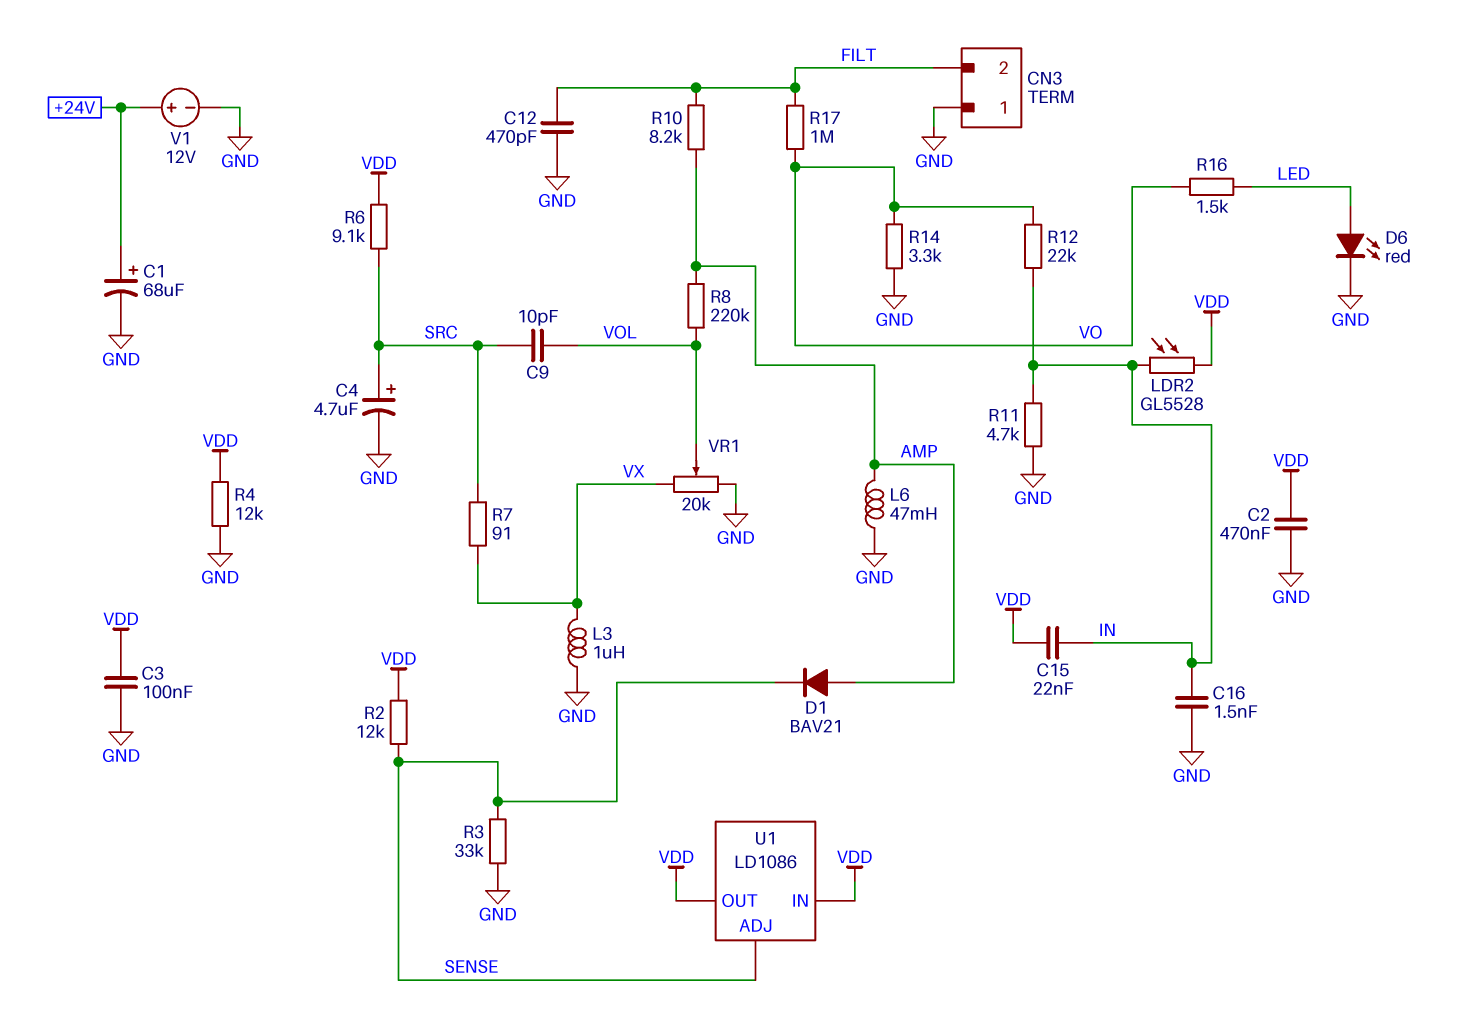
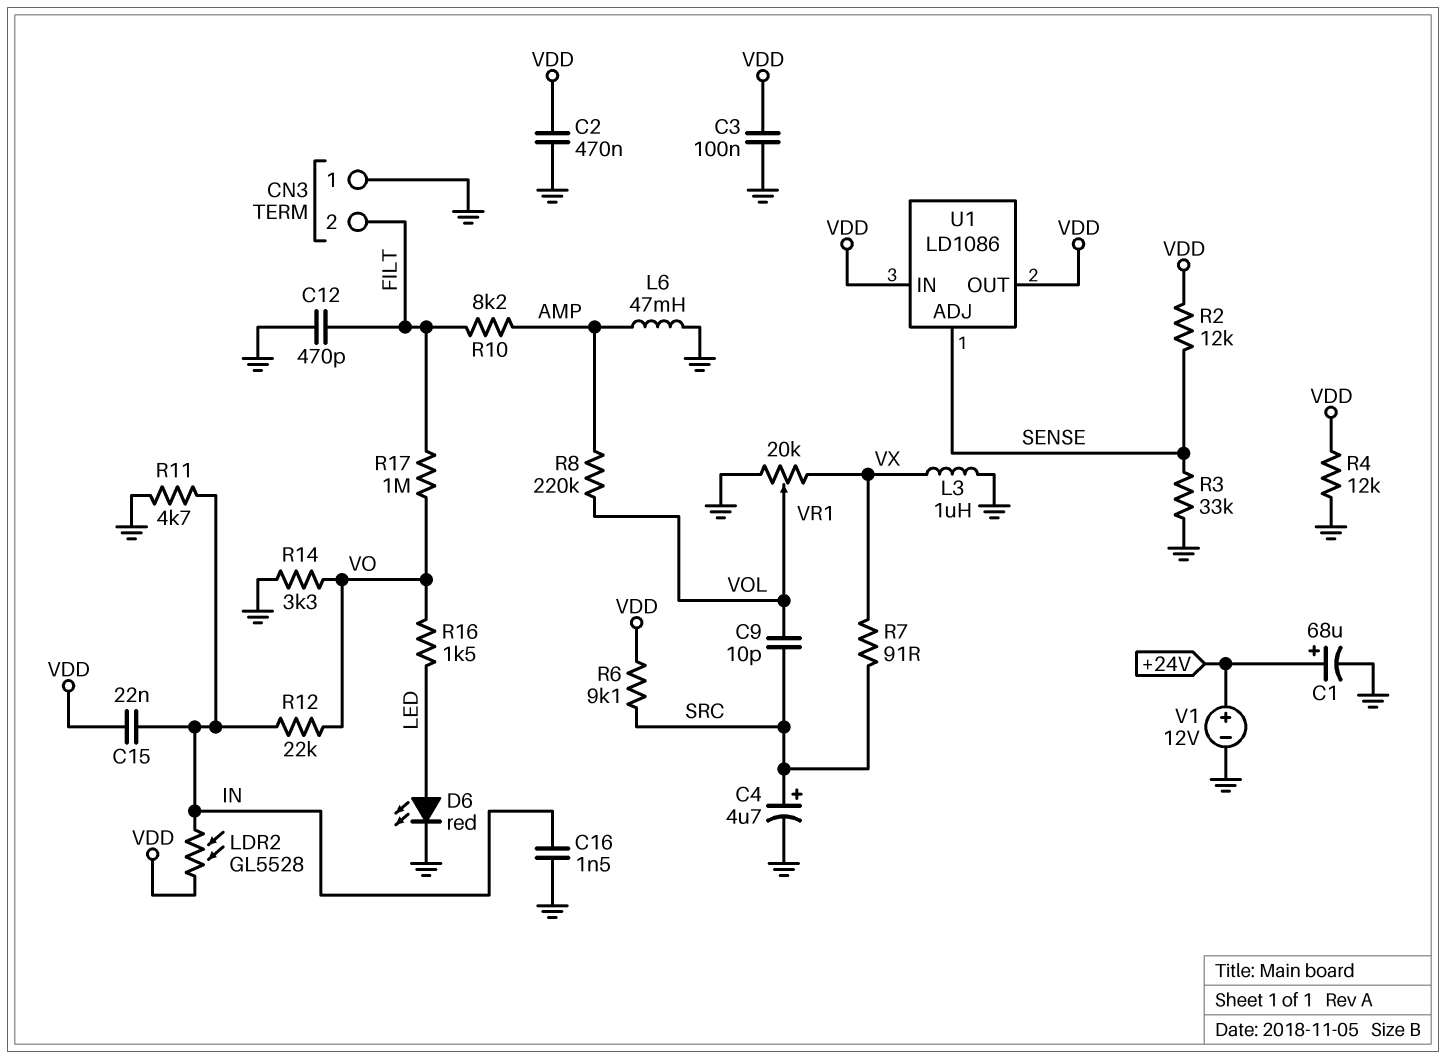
D1: diode BAV21 (A AMP, K SENSE) -> none

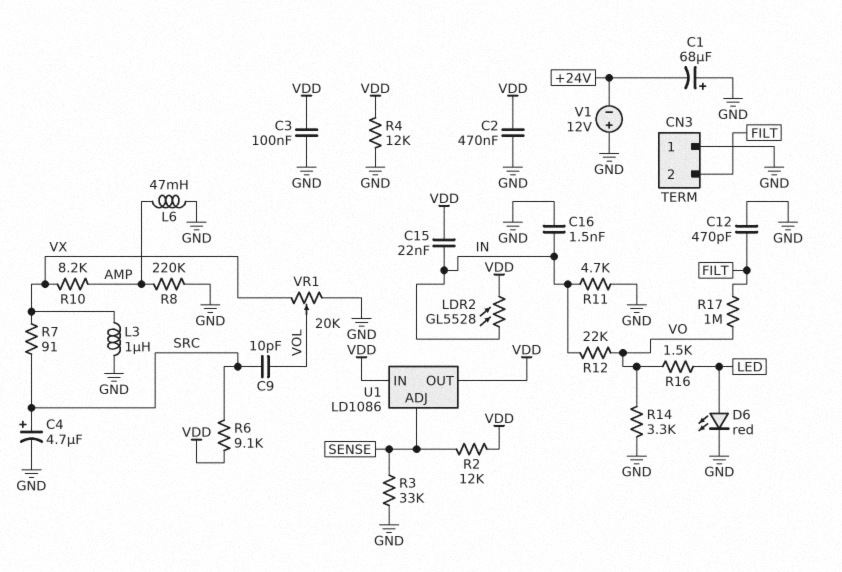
C1: 68uF (plus +24V, minus GND) -> 68uF (plus GND, minus +24V)
R8: 220k (AMP, VOL) -> 220k (AMP, GND)
R10: 8.2k (AMP, FILT) -> 8.2k (AMP, VX)
V1: 12V (plus +24V, minus GND) -> 12V (plus GND, minus +24V)

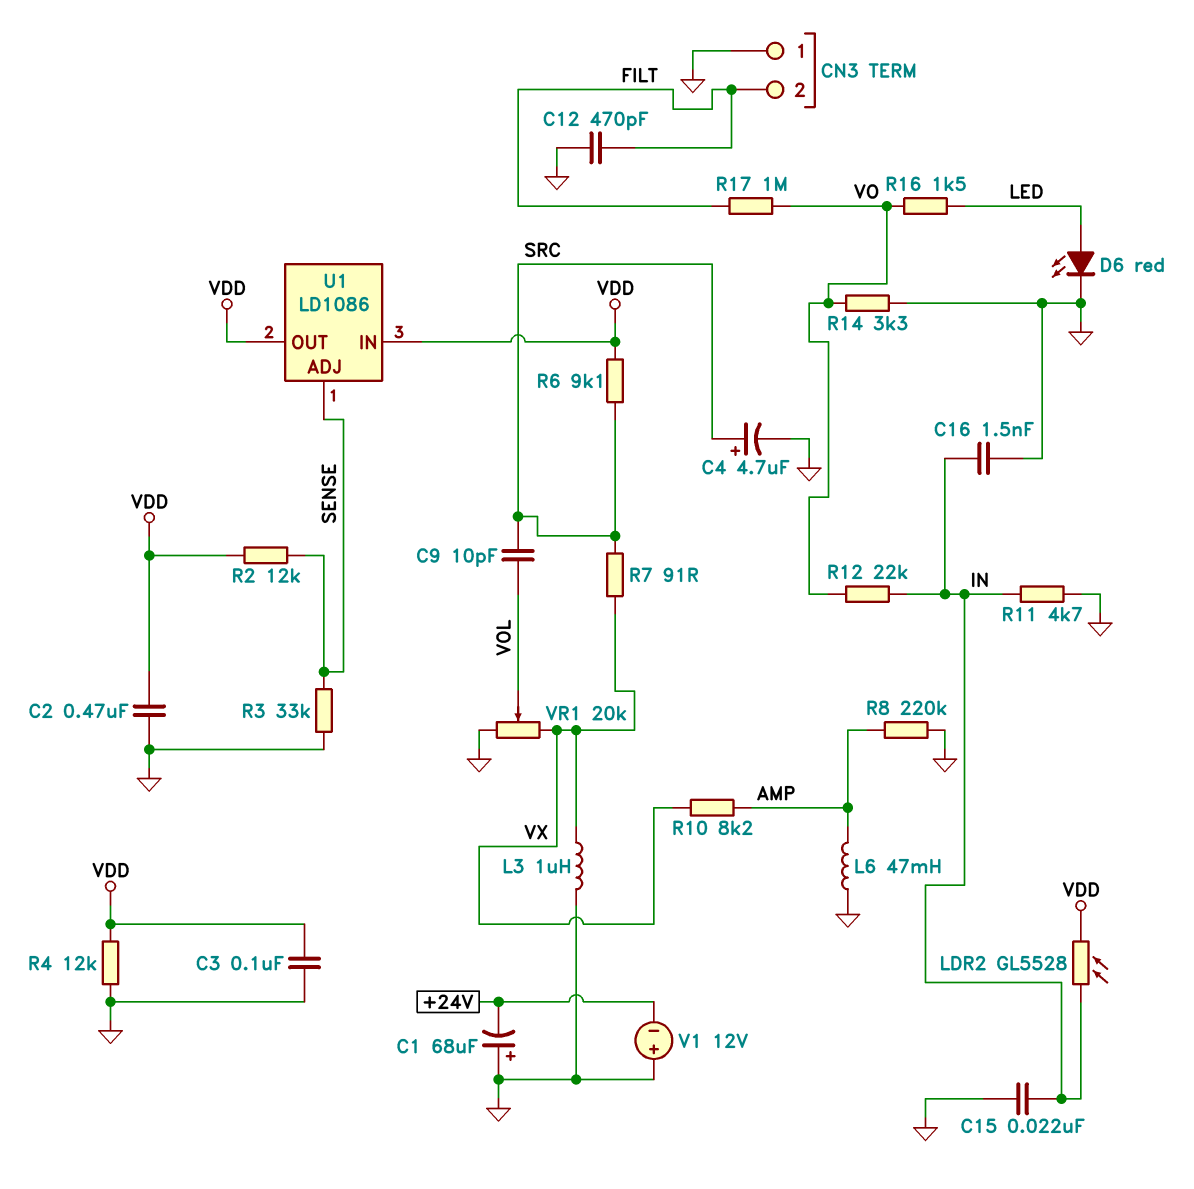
C15: 22nF (IN, VDD) -> 22nF (GND, IN)

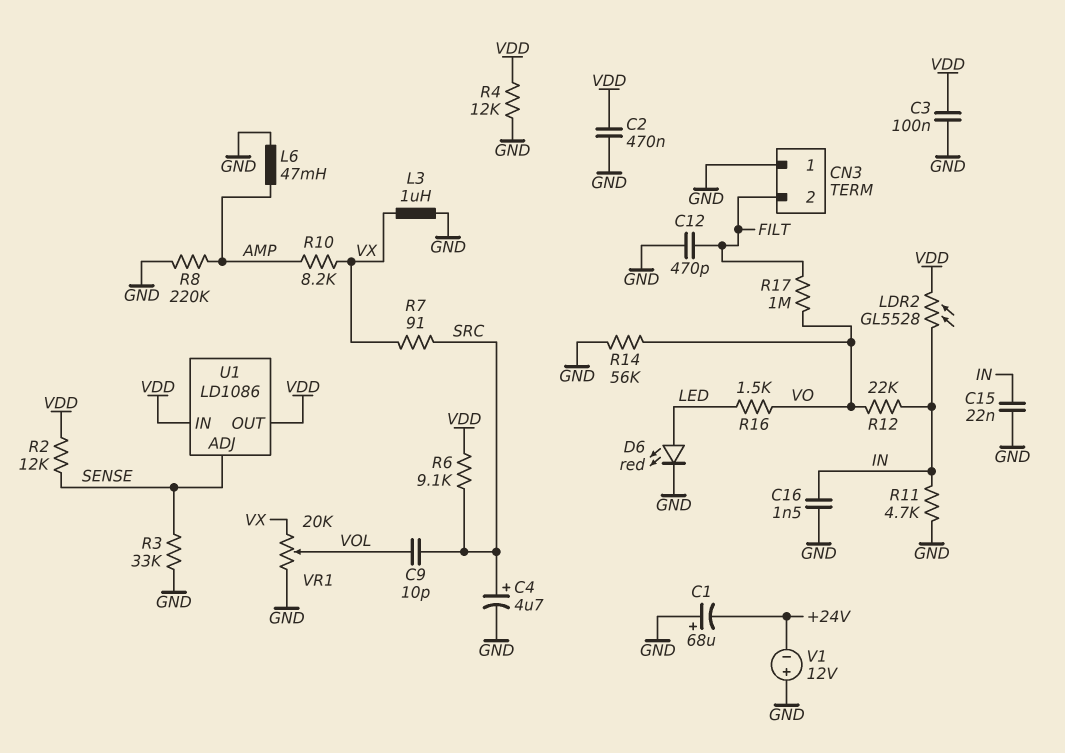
R14: 3.3k (GND, VO) -> 56k (GND, VO)

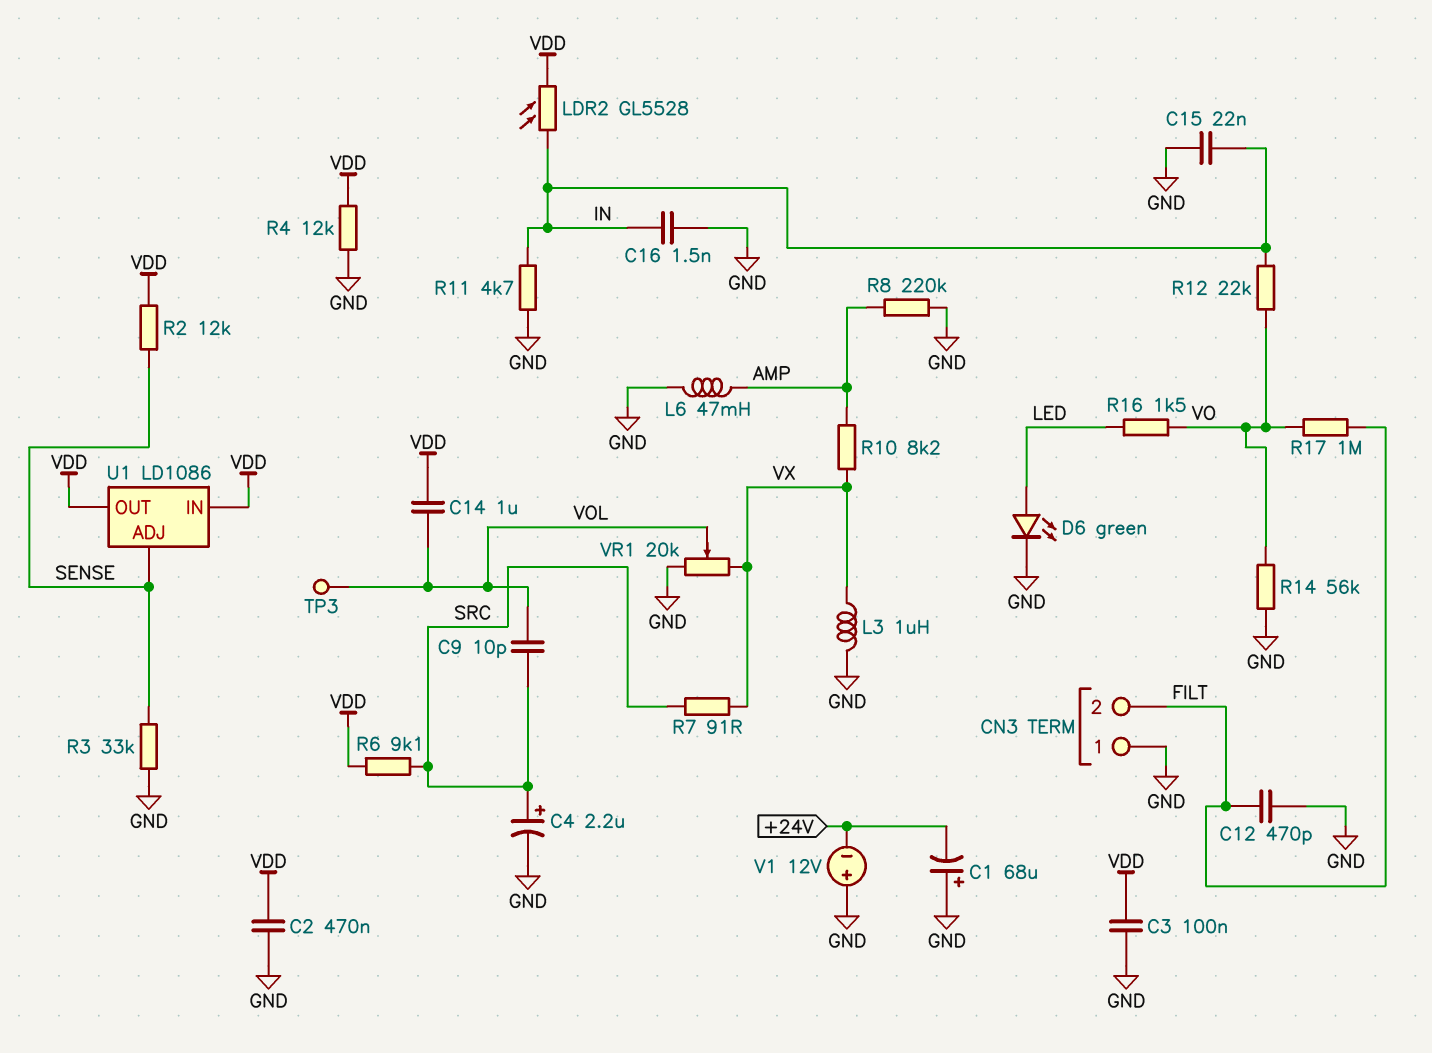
C4: 4.7uF (plus SRC, minus GND) -> 2.2uF (plus SRC, minus GND)
C14: none -> 1uF (VDD, VOL)
D6: LED red (A LED, K GND) -> LED green (A LED, K GND)
TP3: none -> test point (VOL)

